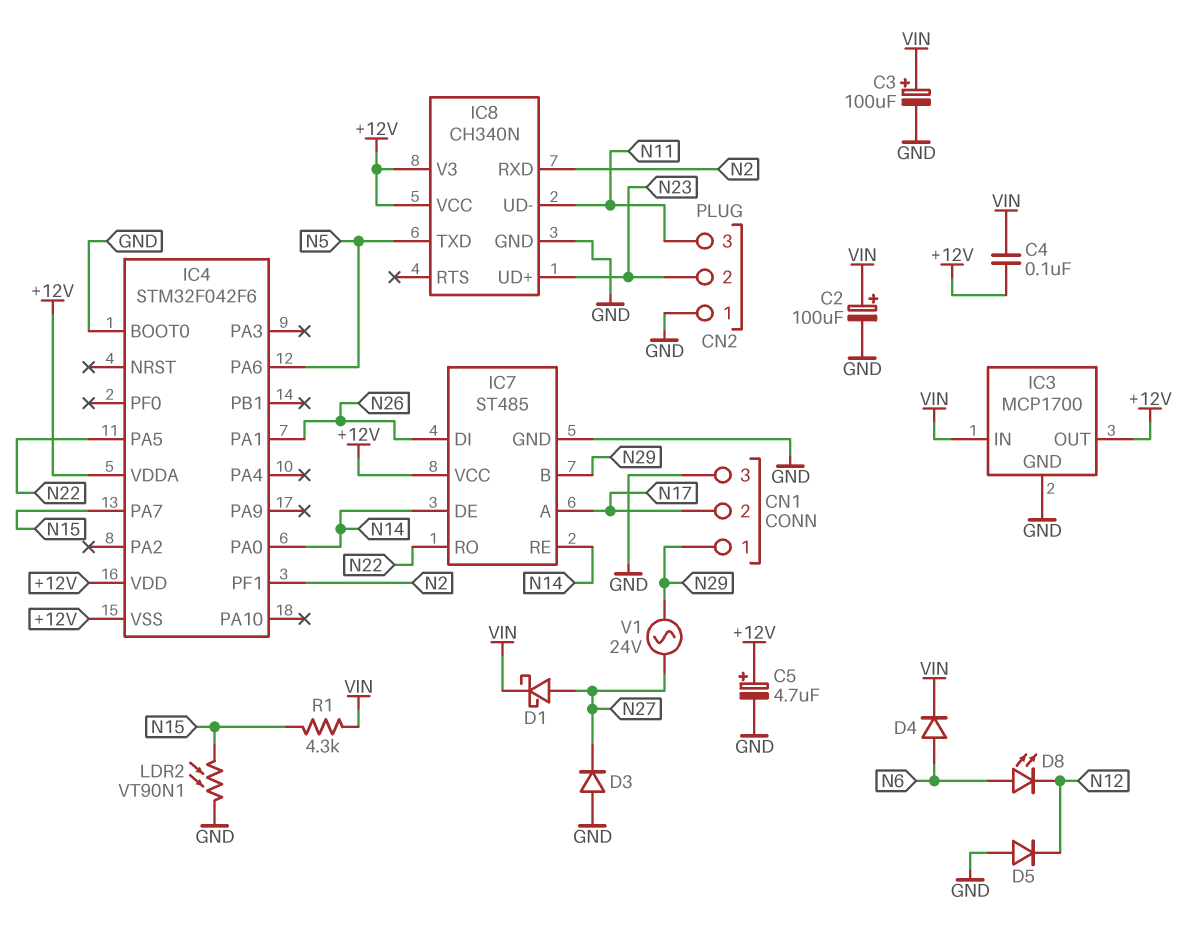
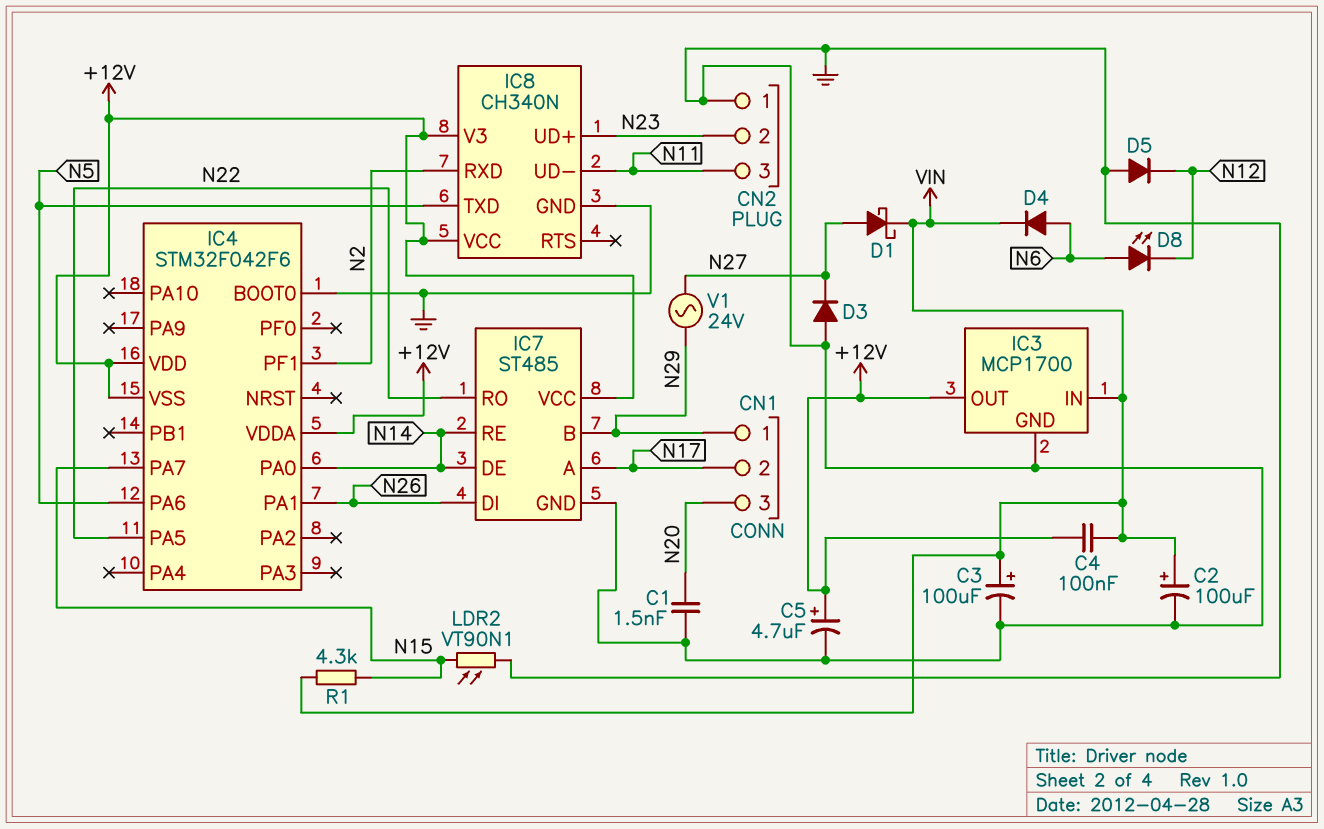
C1: none -> 1.5nF (GND, N20)
CN1 pin 3: GND -> N20

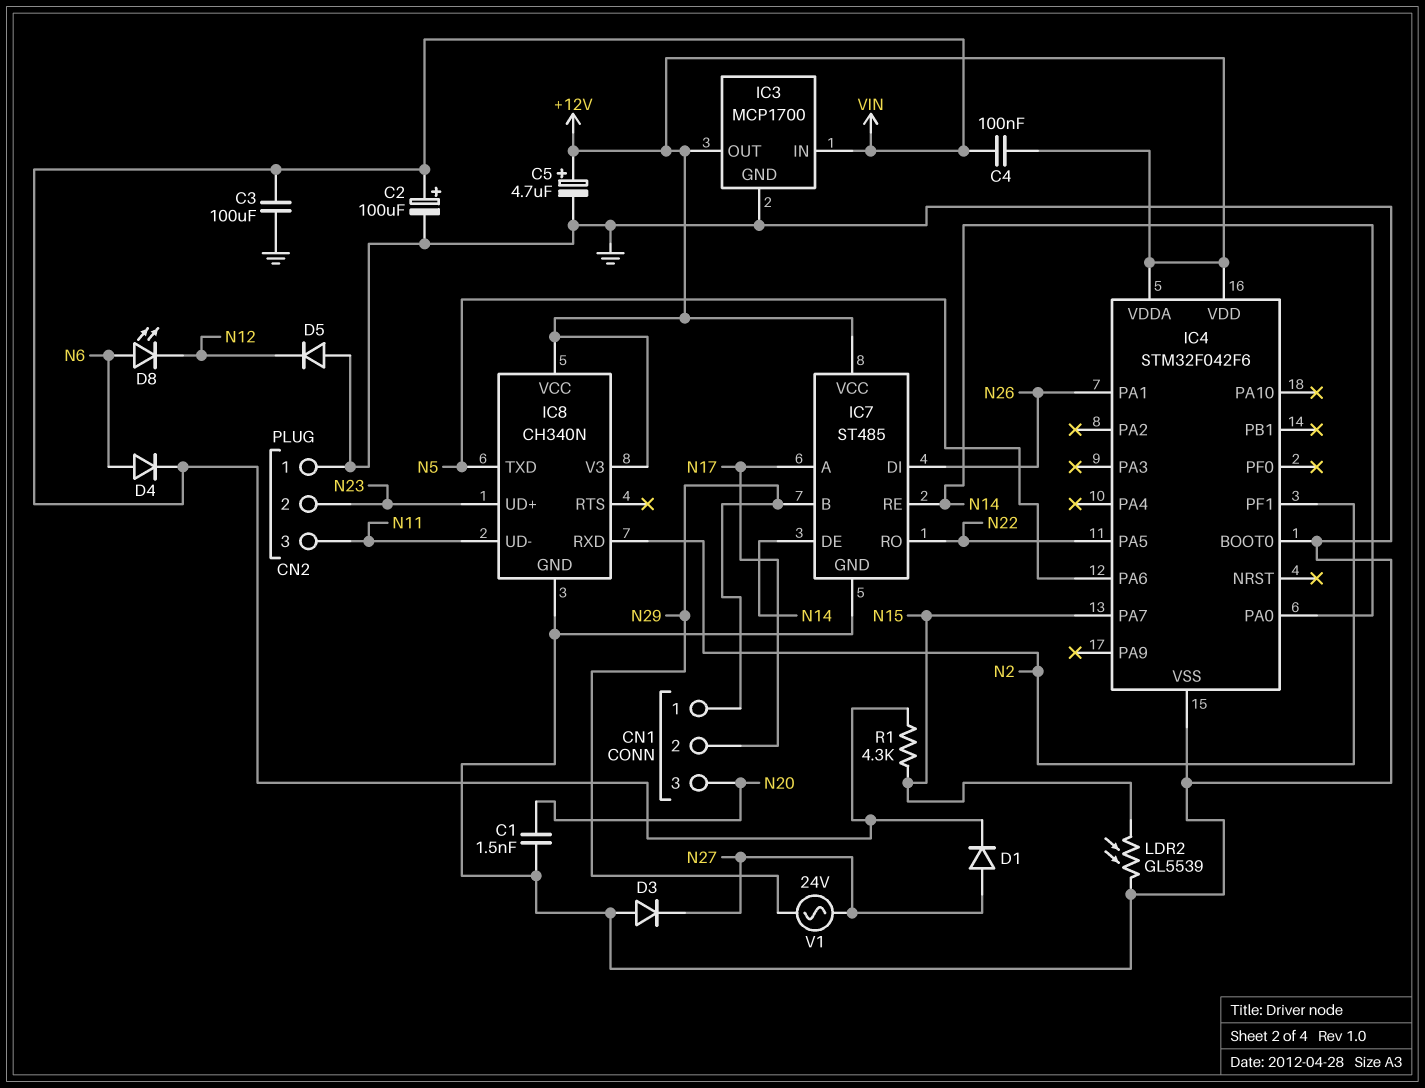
C3: 100uF (plus VIN, minus GND) -> 100uF (GND, VIN)
D1: schottky (A N27, K VIN) -> diode (A N27, K VIN)
IC4 pin VSS: +12V -> GND
LDR2: VT90N1 (GND, N15) -> GL5539 (GND, N15)

